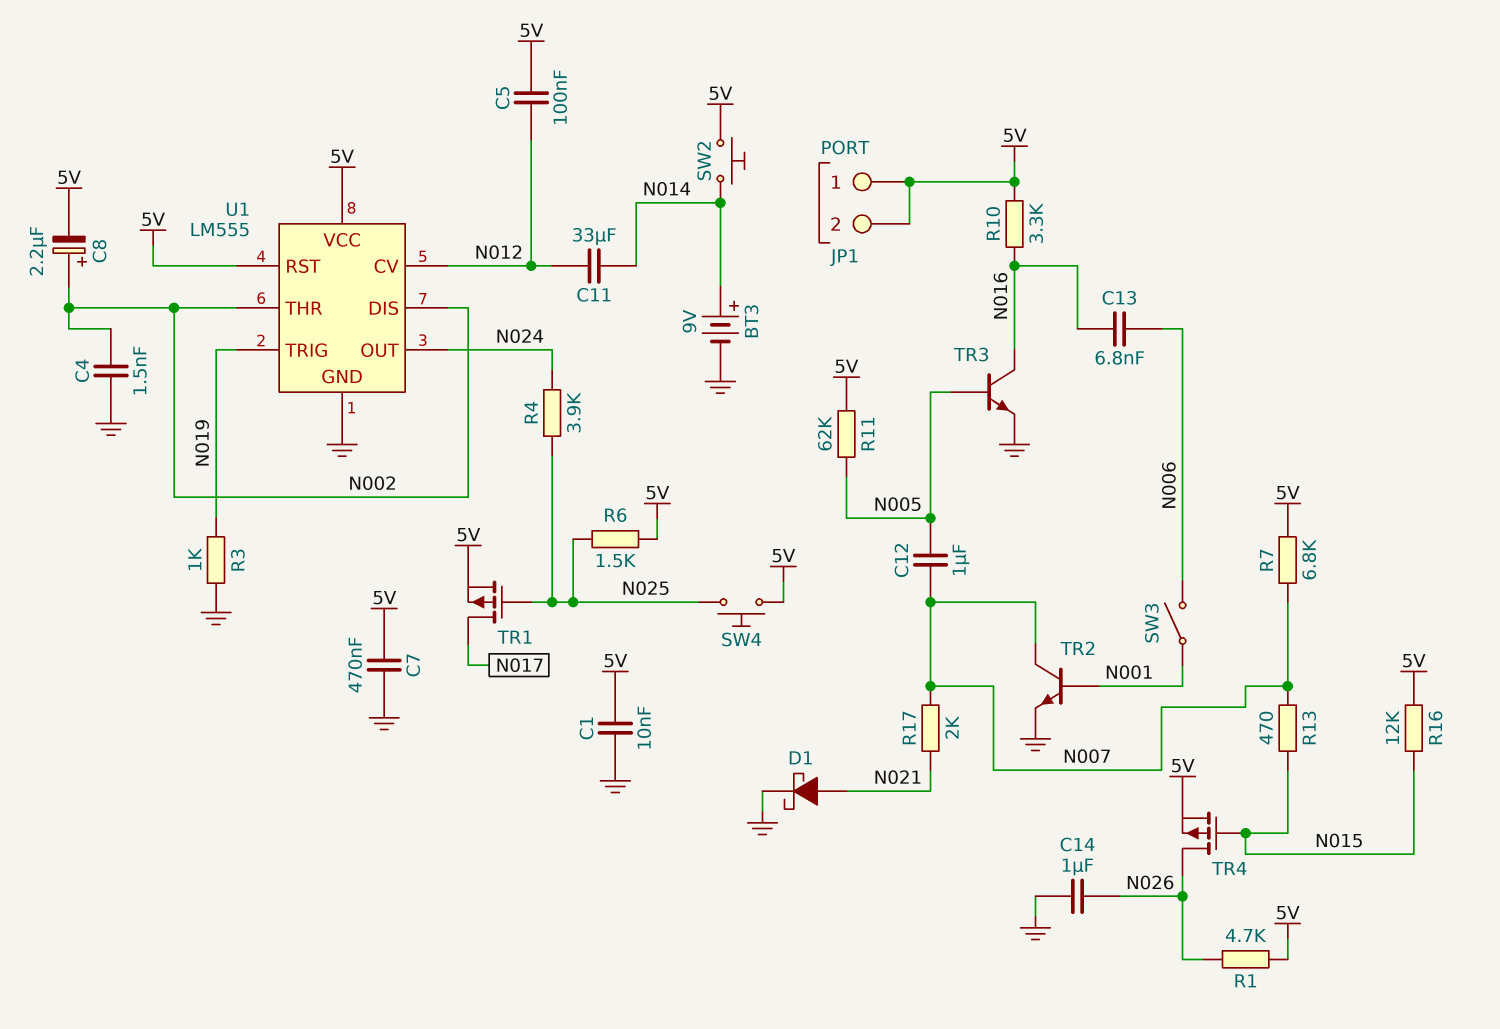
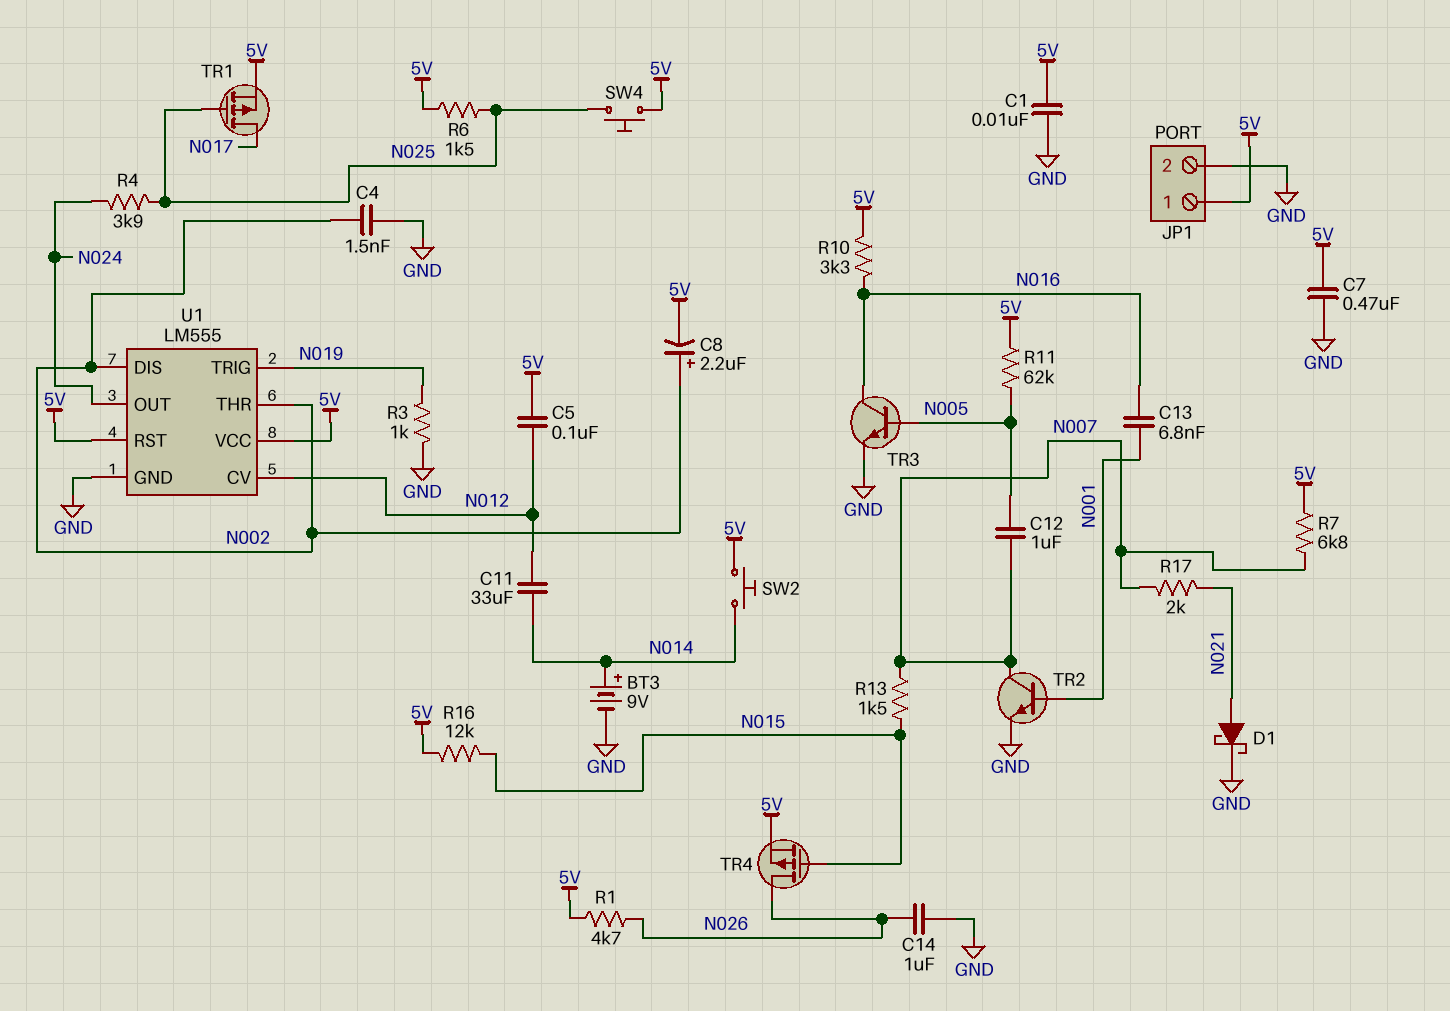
C13: 6.8nF (N006, N016) -> 6.8nF (N001, N016)
JP1 pin 2: 5V -> GND
R13: 470 (N007, N015) -> 1.5k (N007, N015)
SW3: switch (N001, N006) -> none

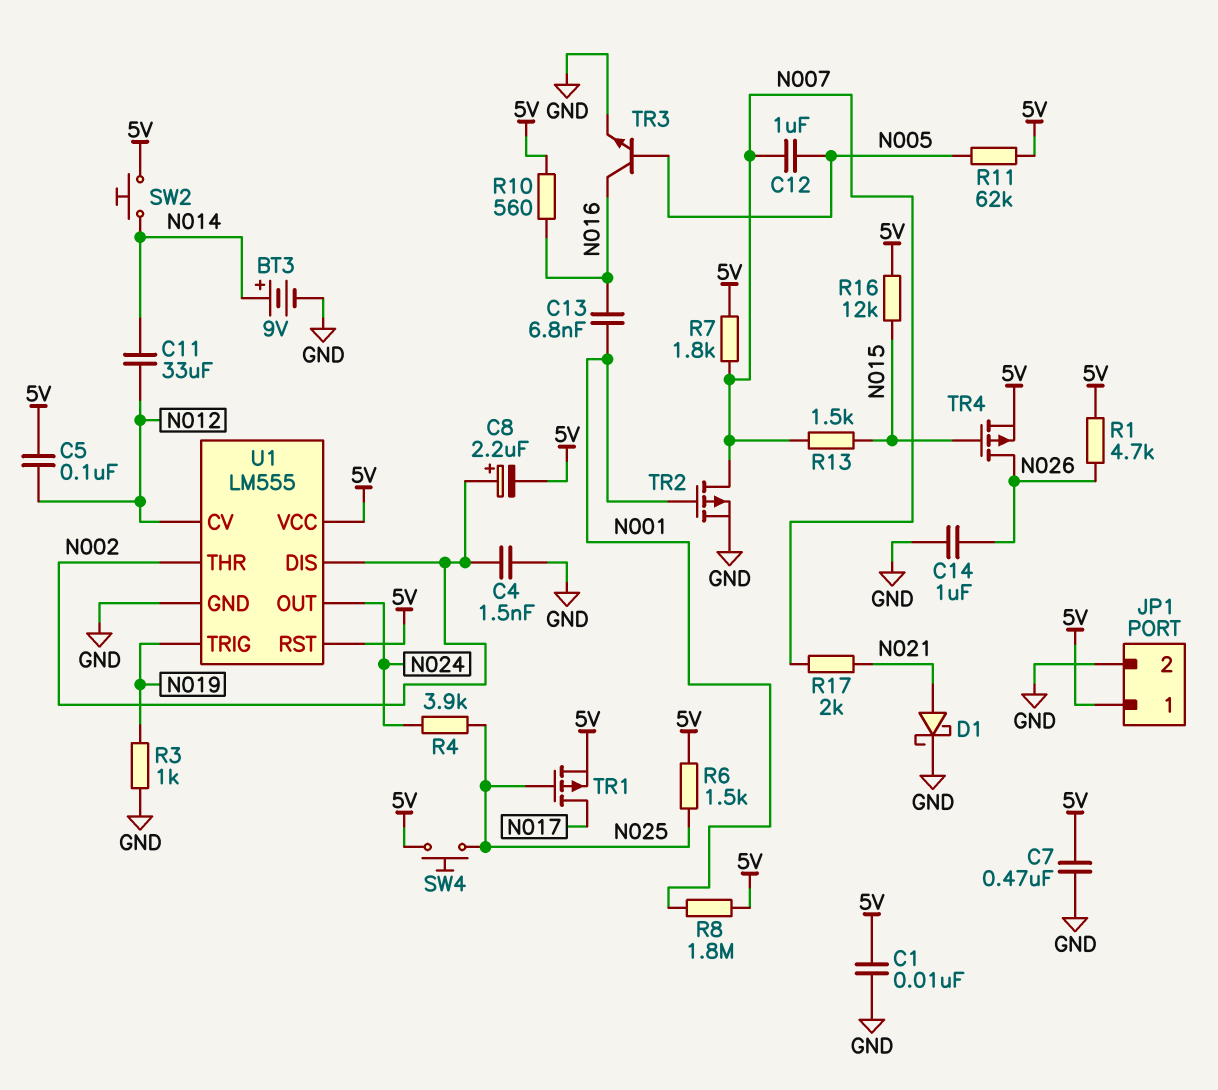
R7: 6.8k (5V, N007) -> 1.8k (5V, N007)
R8: none -> 1.8M (5V, N001)
R10: 3.3k (5V, N016) -> 560 (5V, N016)
TR2: NPN (B N001, C N007, E GND) -> PMOS (G N001, D N007, S GND)

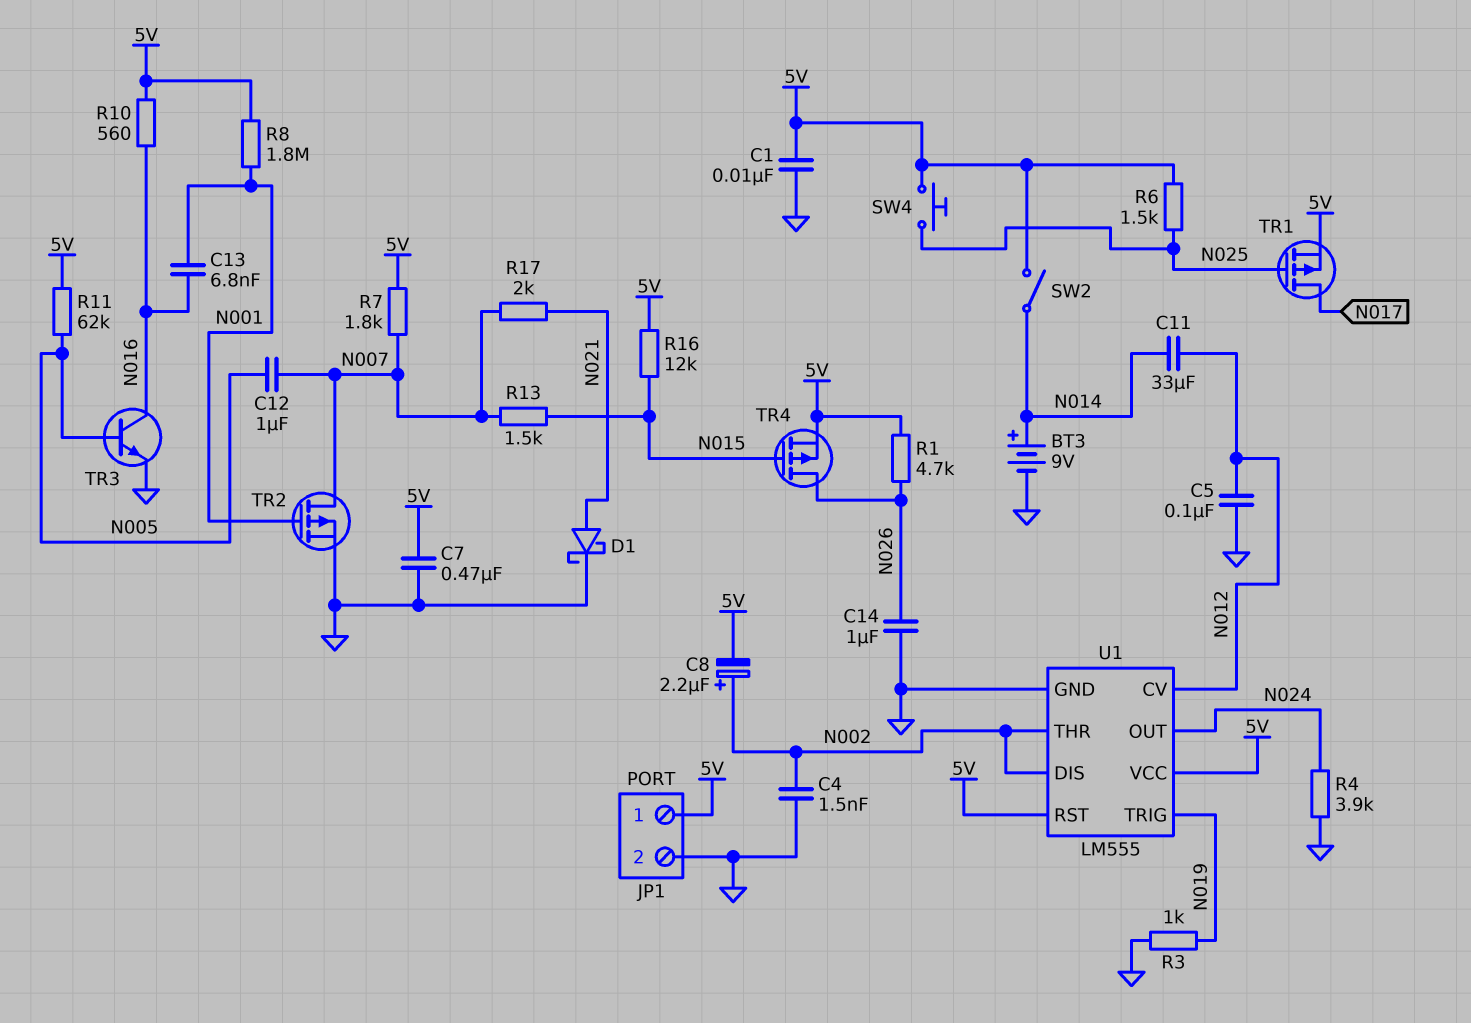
C5: 100nF (5V, N012) -> 100nF (GND, N012)
R4: 3.9k (N024, N025) -> 3.9k (GND, N024)
SW2: button (5V, N014) -> switch (5V, N014)

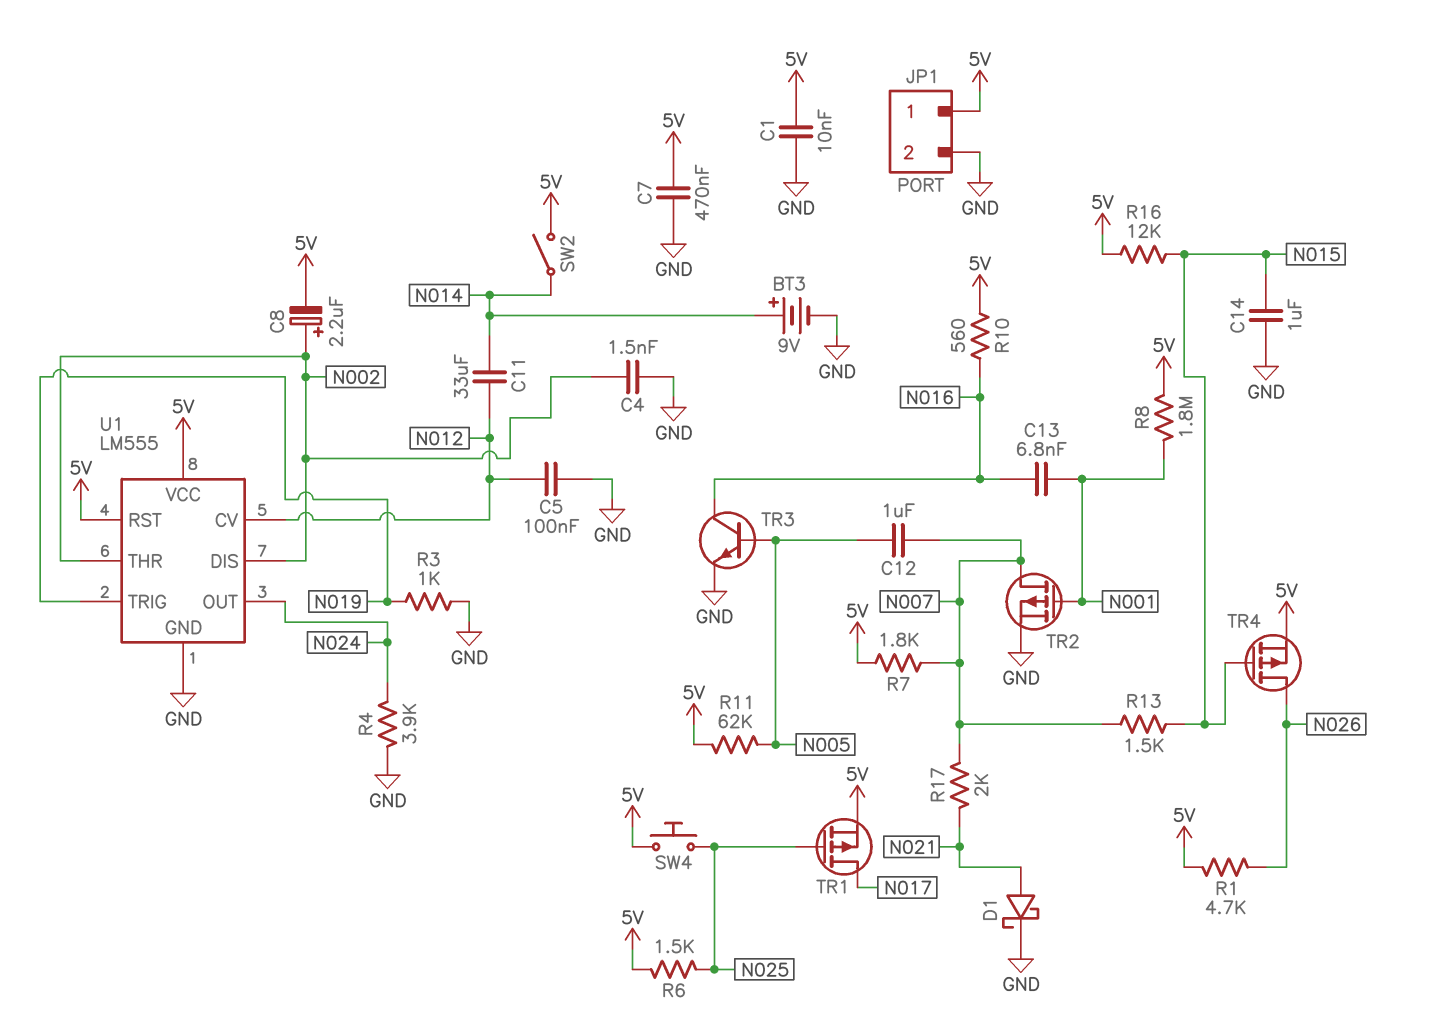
C14: 1uF (GND, N026) -> 1uF (GND, N015)

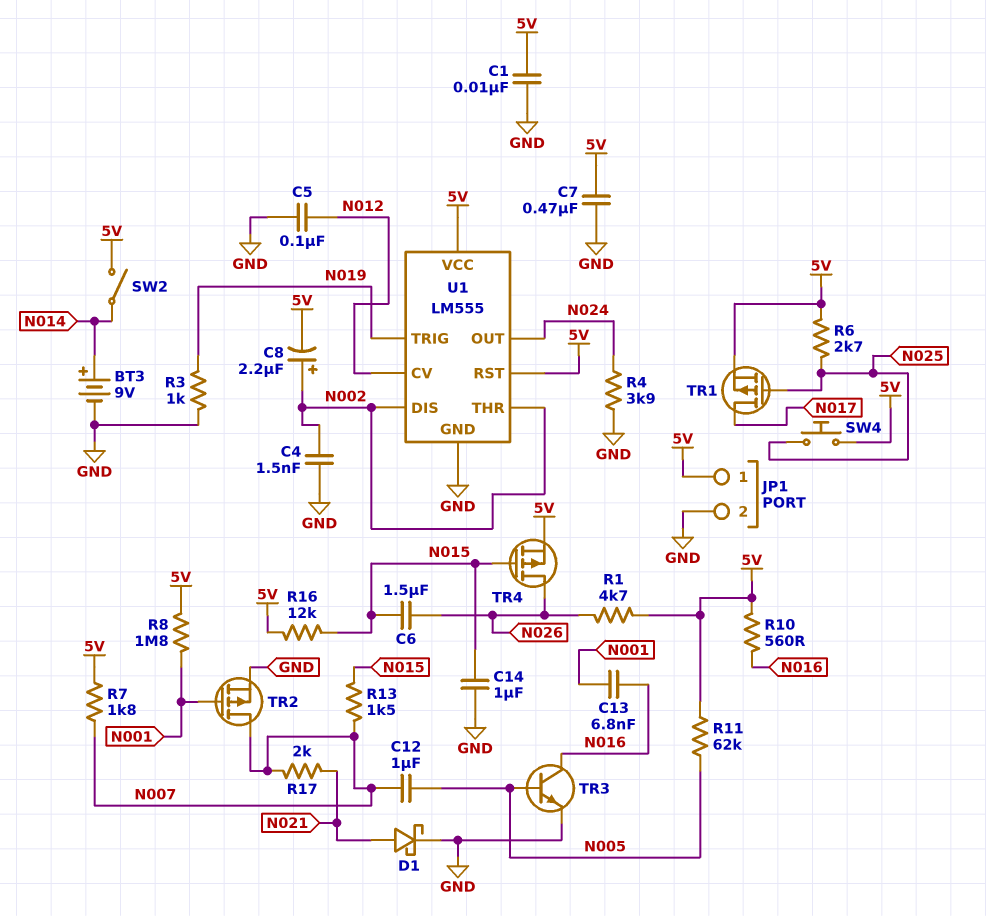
C6: none -> 1.5uF (N015, N026)
C11: 33uF (N012, N014) -> none
R6: 1.5k (5V, N025) -> 2.7k (5V, N025)

